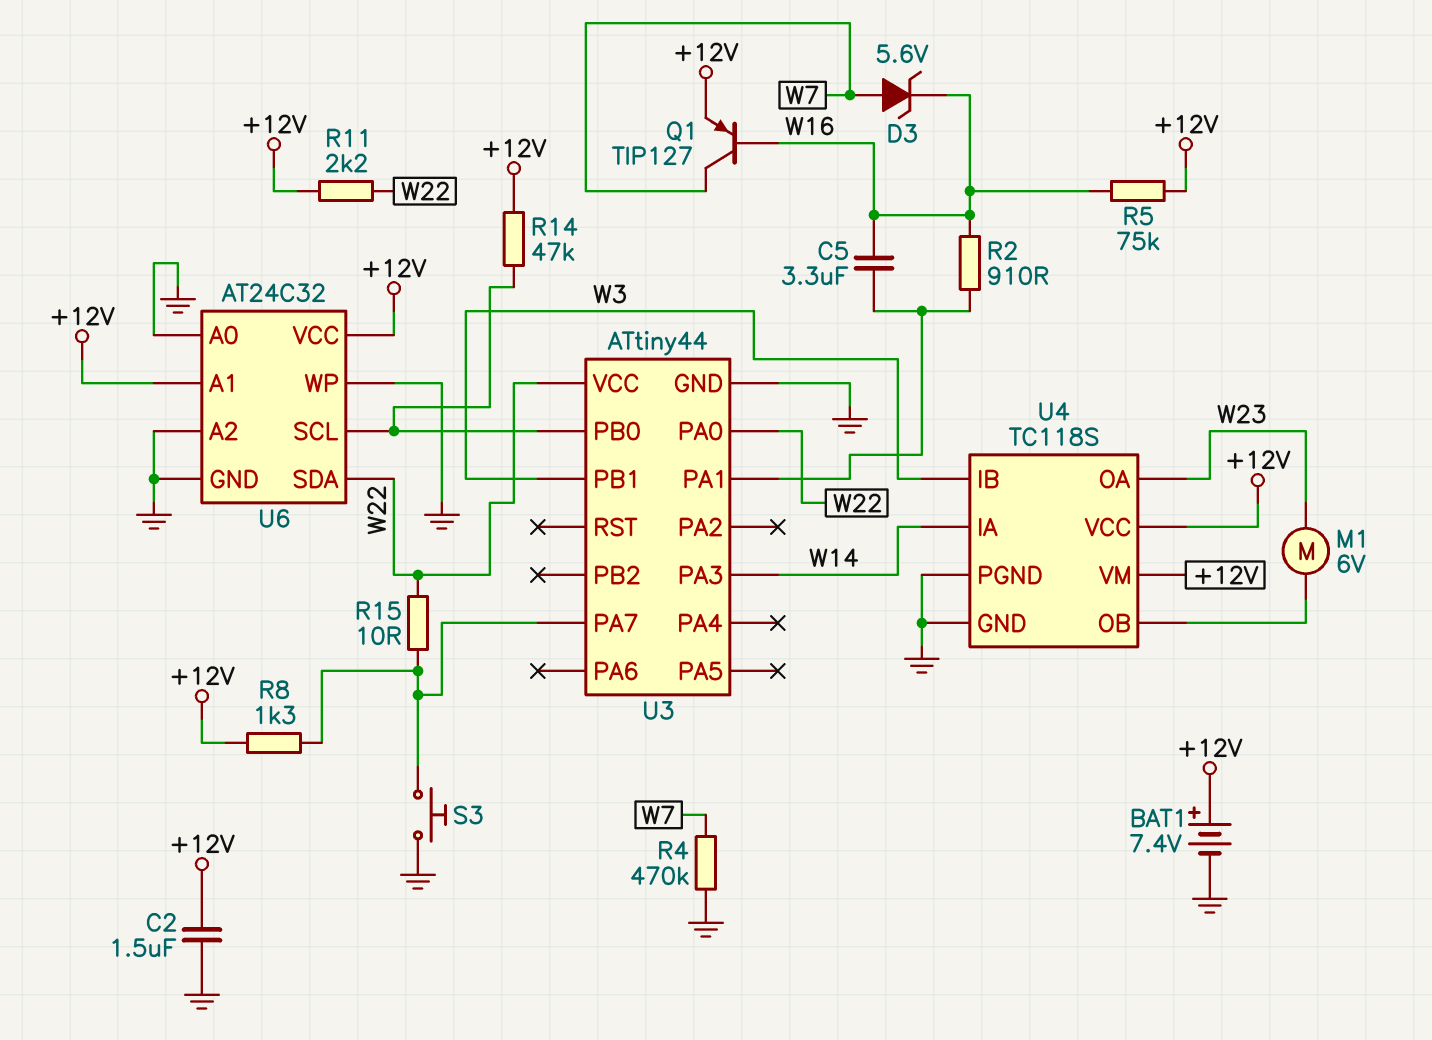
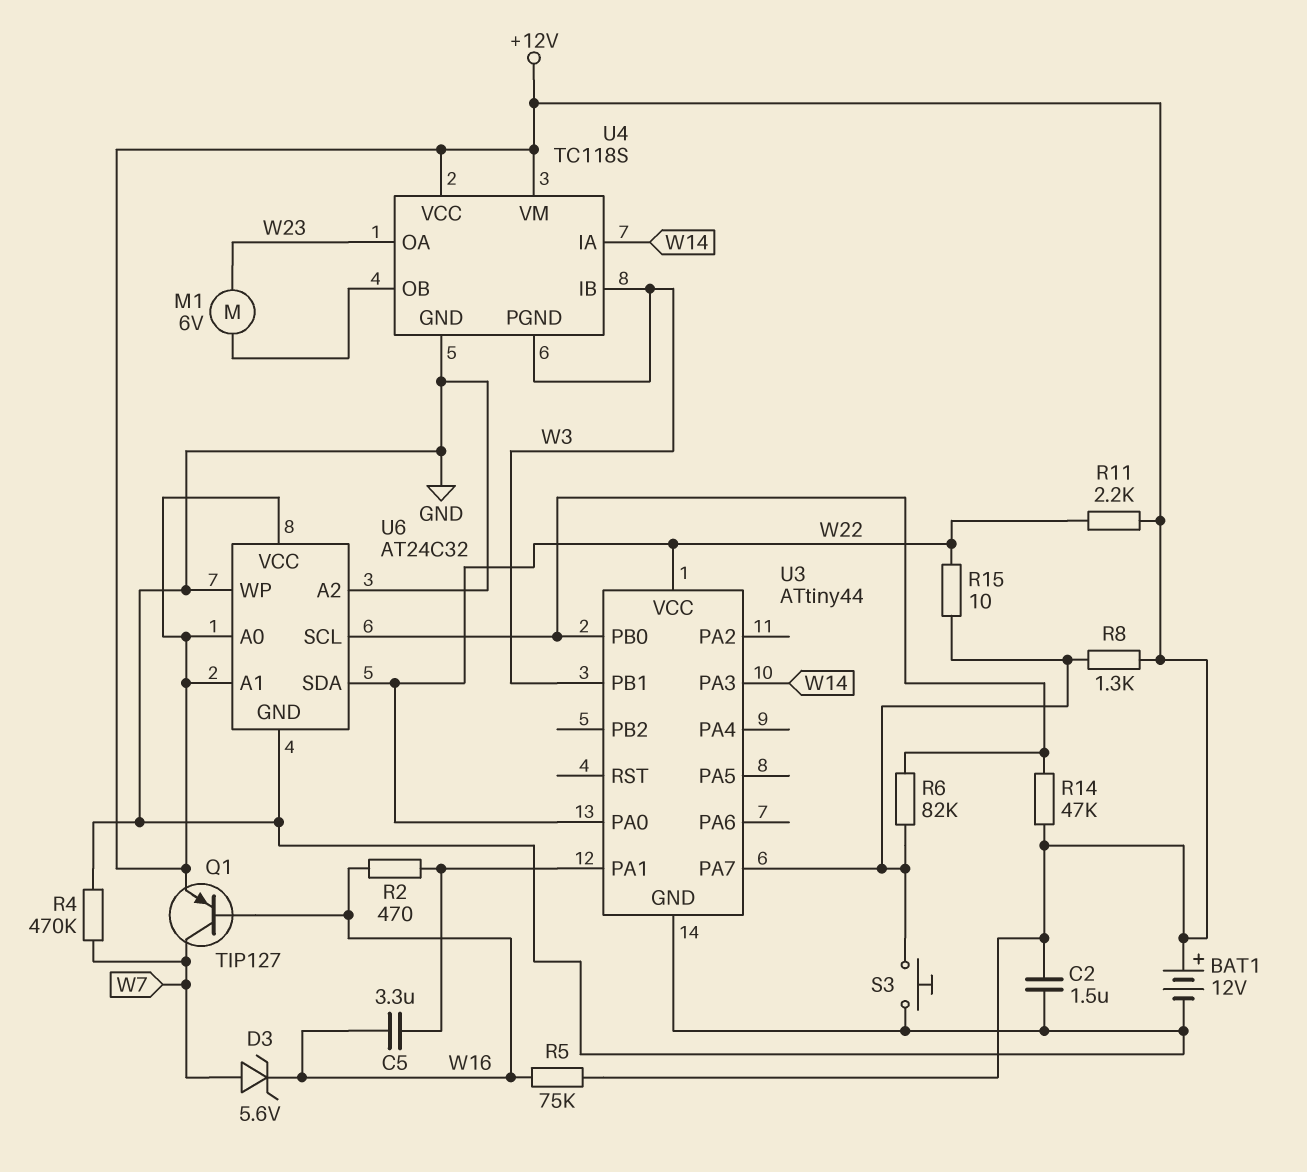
BAT1: 7.4V (plus +12V, minus GND) -> 12V (plus +12V, minus GND)
R2: 910 (U3/PA1, W16) -> 470 (U3/PA1, W16)
R6: none -> 82k (U3/PA7, U3/PB0)
U4 pin PGND: GND -> W3
U6 pin A0: GND -> +12V

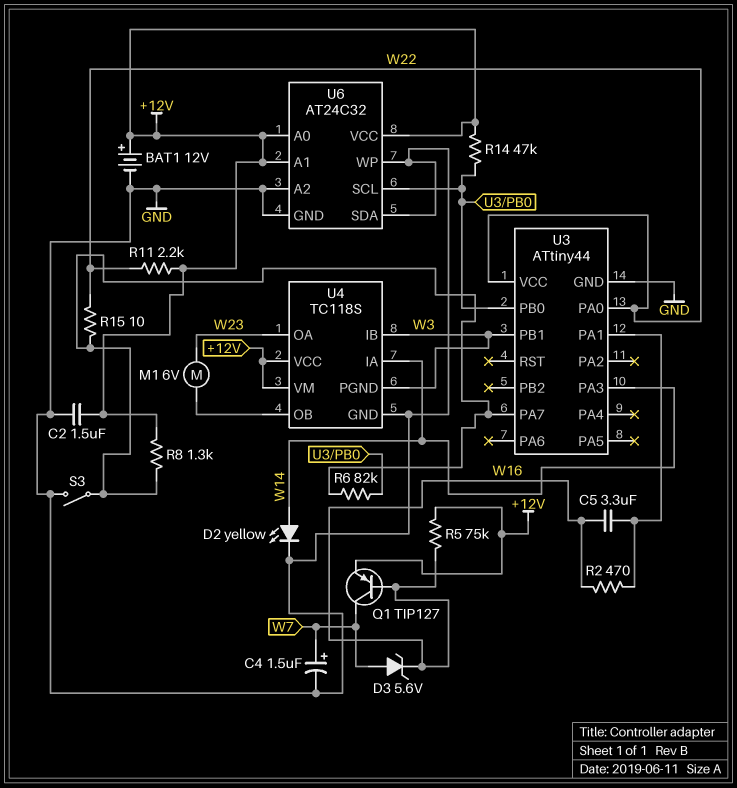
C4: none -> 1.5uF (plus W7, minus GND)
D2: none -> LED yellow (A W14, K GND)
R4: 470k (GND, W7) -> none
S3: button (GND, U3/PA7) -> switch (GND, U3/PA7)
U6 pin SDA: W22 -> GND

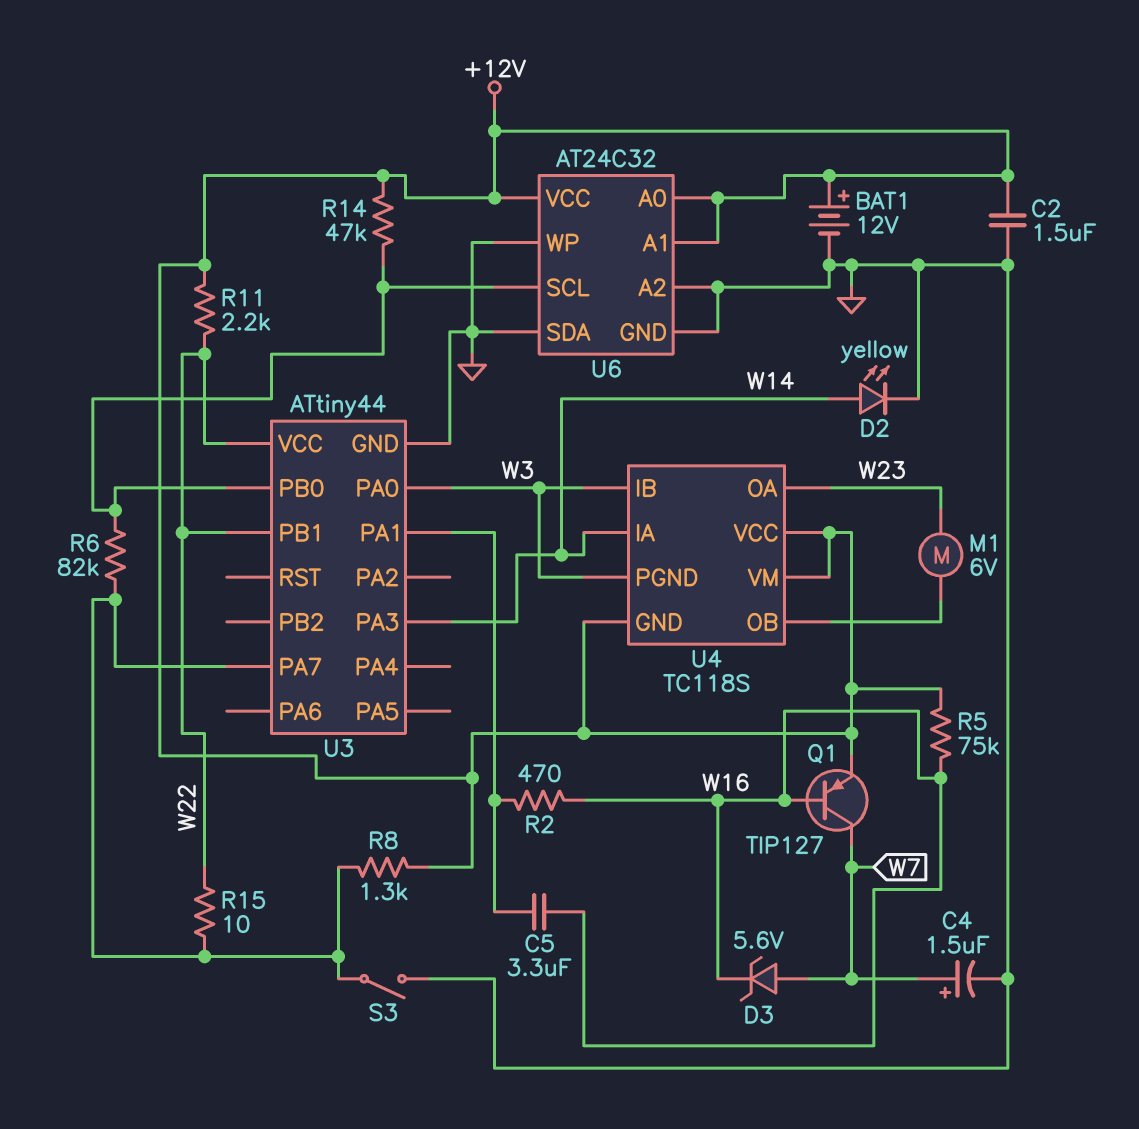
U3 pin PA0: W22 -> W3
U3 pin PB1: W3 -> W22
U4 pin GND: GND -> +12V

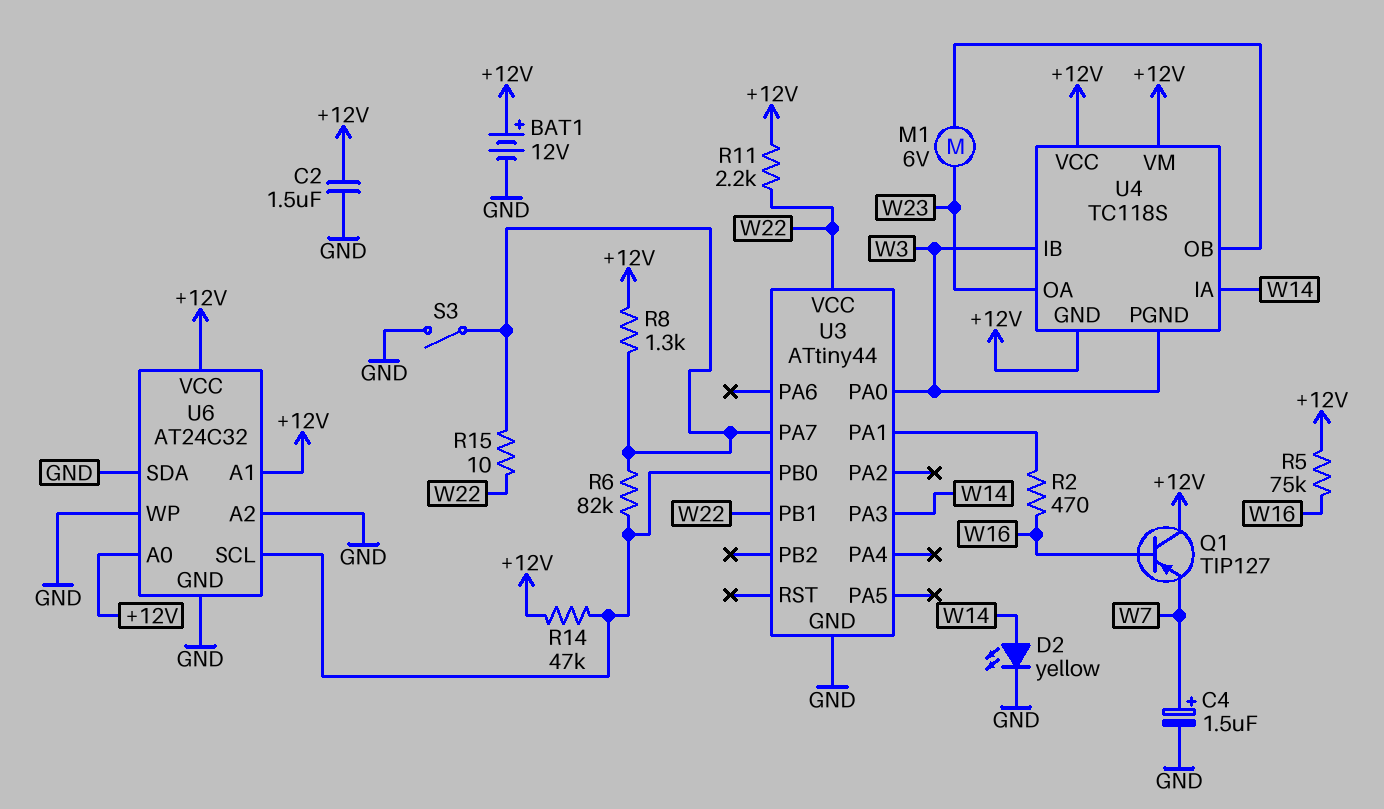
C5: 3.3uF (U3/PA1, W16) -> none
D3: zener 5.6V (A W7, K W16) -> none
Q1: PNP TIP127 (B W16, C W7, E +12V) -> PNP TIP127 (B W16, C +12V, E W7)

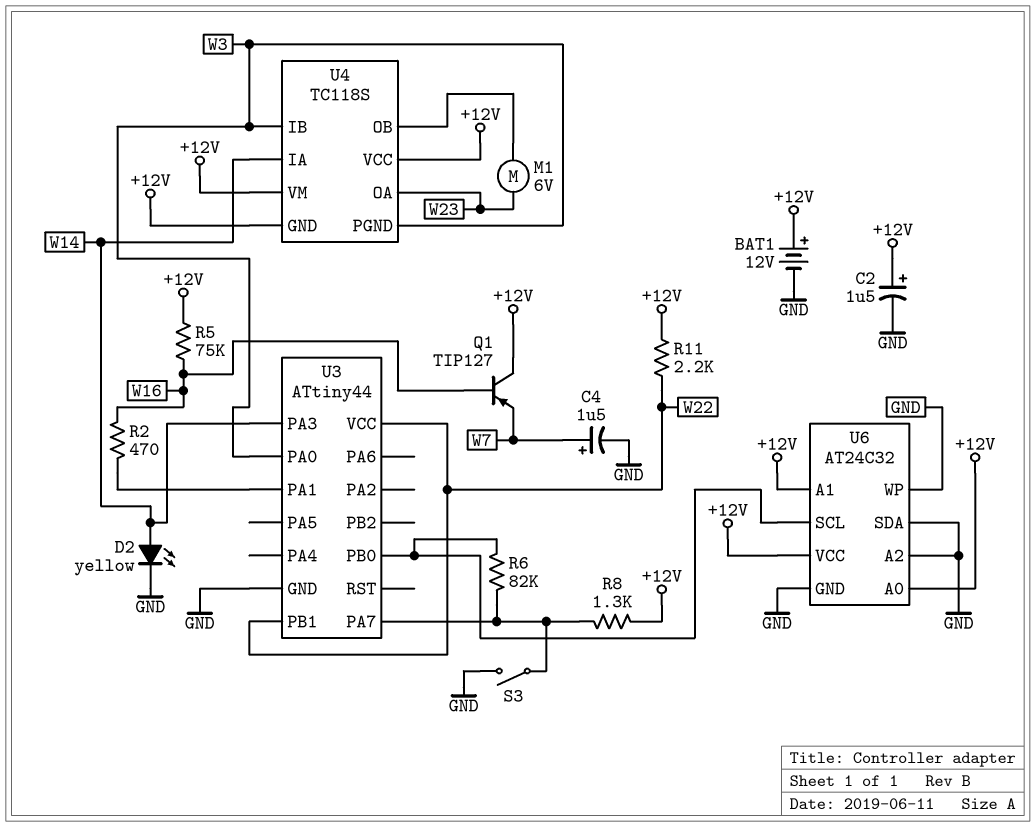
C2: 1.5uF (+12V, GND) -> 1.5uF (plus +12V, minus GND)
R14: 47k (+12V, U3/PB0) -> none
R15: 10 (U3/PA7, W22) -> none

